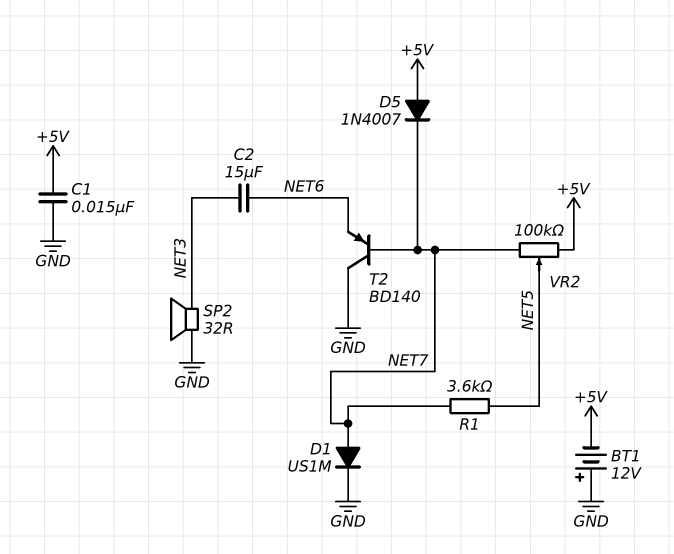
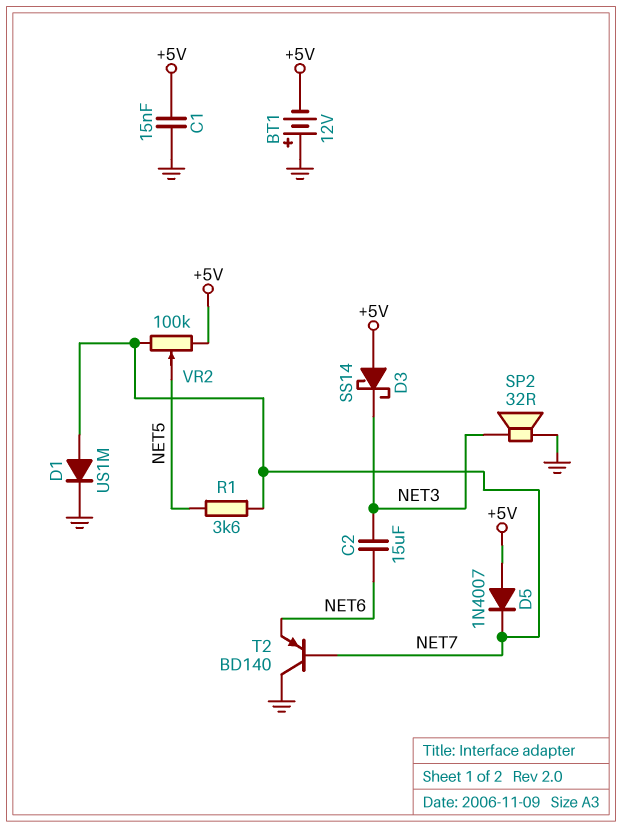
D3: none -> schottky SS14 (A +5V, K NET3)

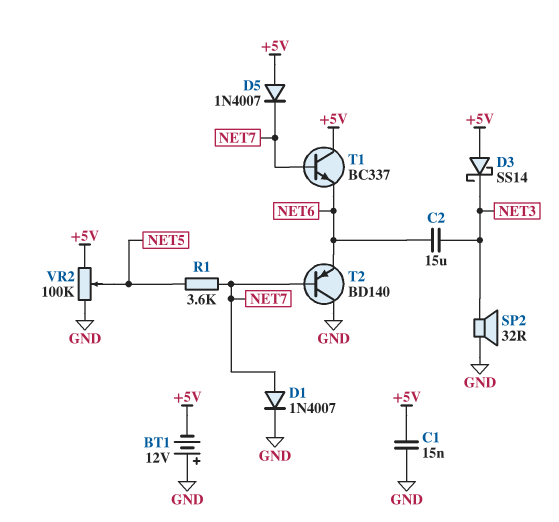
D1: diode US1M (A NET7, K GND) -> diode 1N4007 (A NET7, K GND)
T1: none -> NPN BC337 (B NET7, C +5V, E NET6)
VR2: 100k (+5V, NET7, wiper NET5) -> 100k (+5V, GND, wiper NET5)

